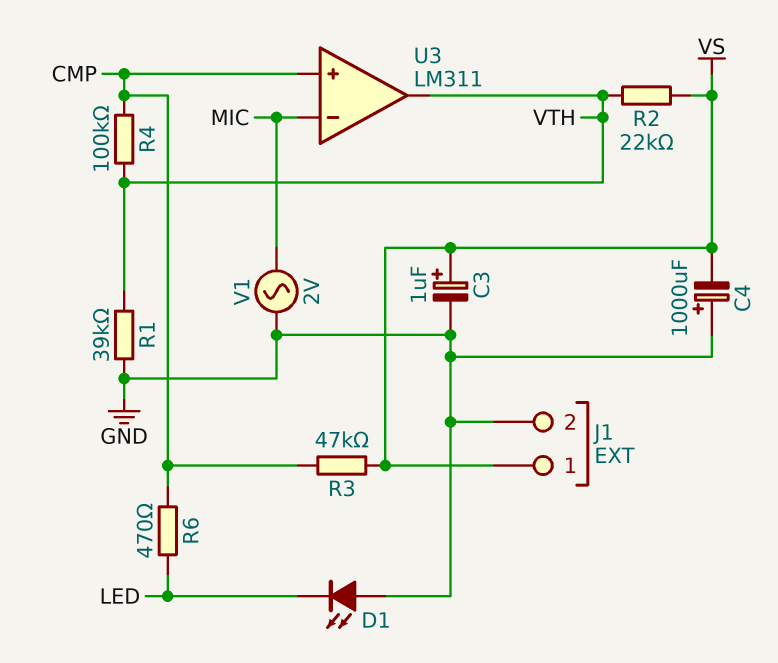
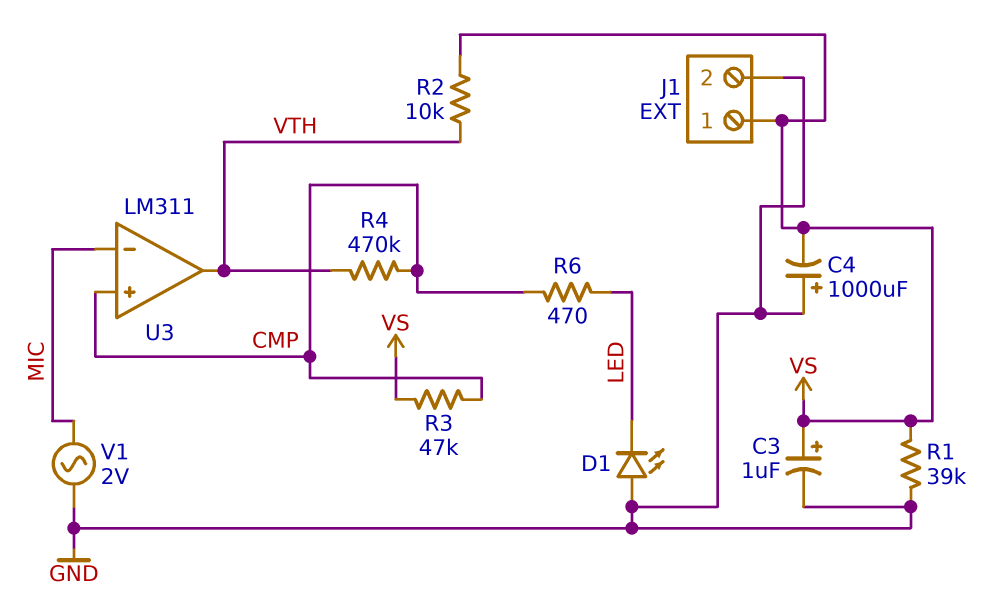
R1: 39k (GND, VTH) -> 39k (GND, VS)
R2: 22k (VS, VTH) -> 10k (VS, VTH)
R4: 100k (CMP, VTH) -> 470k (CMP, VTH)

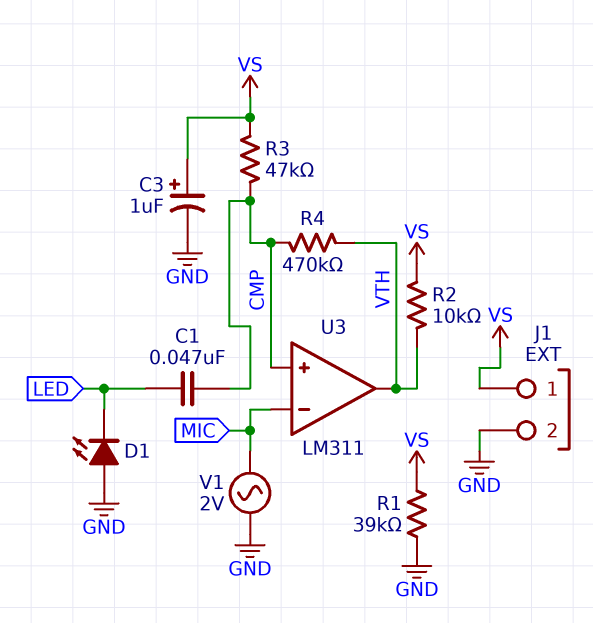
C1: none -> 47nF (CMP, LED)
C4: 1000uF (plus GND, minus VS) -> none
R6: 470 (CMP, LED) -> none

